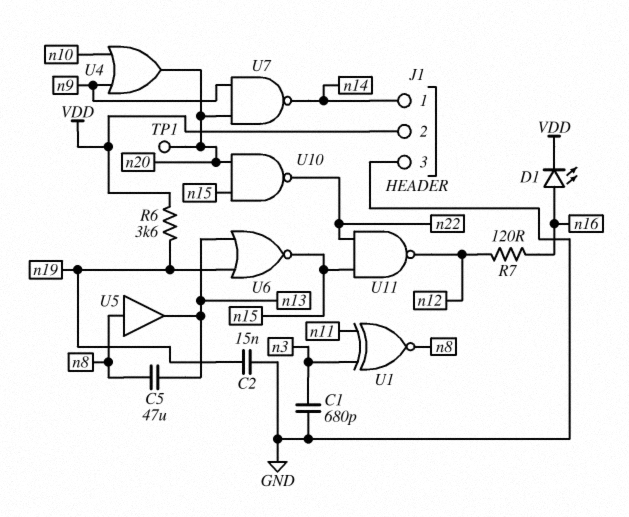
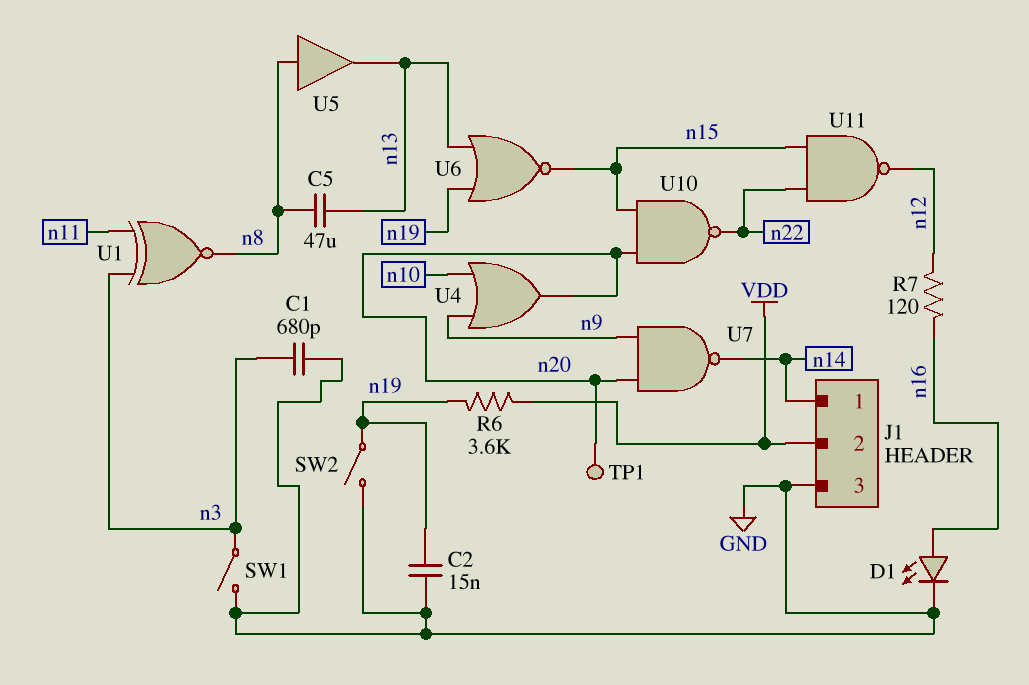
D1: LED (A n16, K VDD) -> LED (A n16, K GND)
SW1: none -> switch (GND, n3)
SW2: none -> switch (GND, n19)

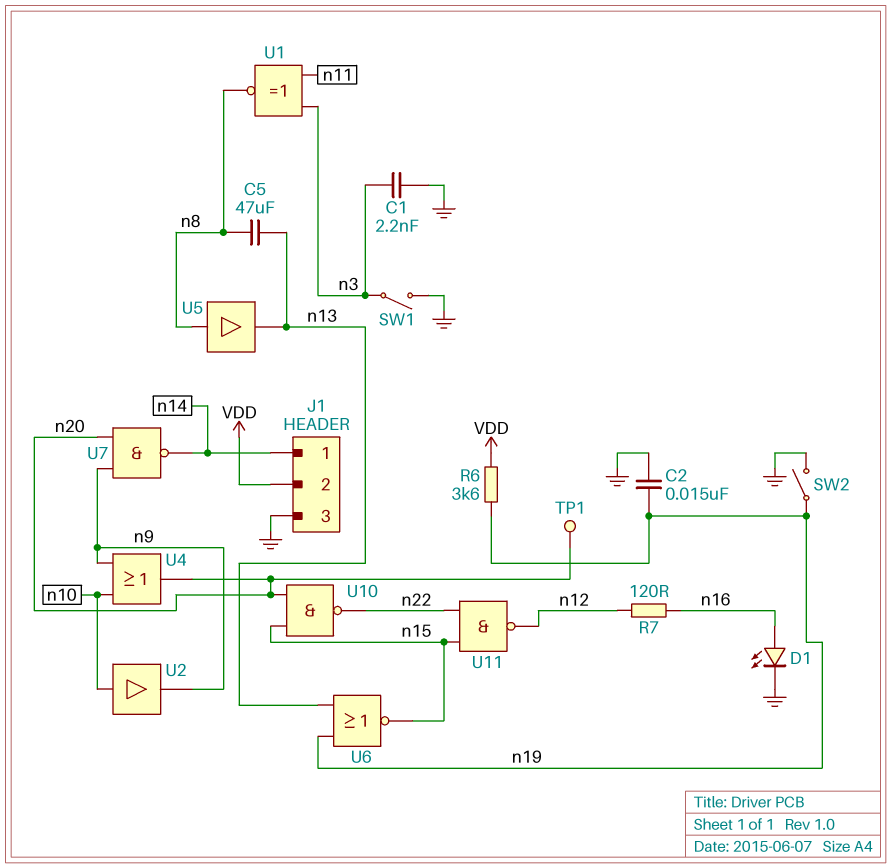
C1: 680pF (GND, n3) -> 2.2nF (GND, n3)
U2: none -> buffer (in n10, out n9)

